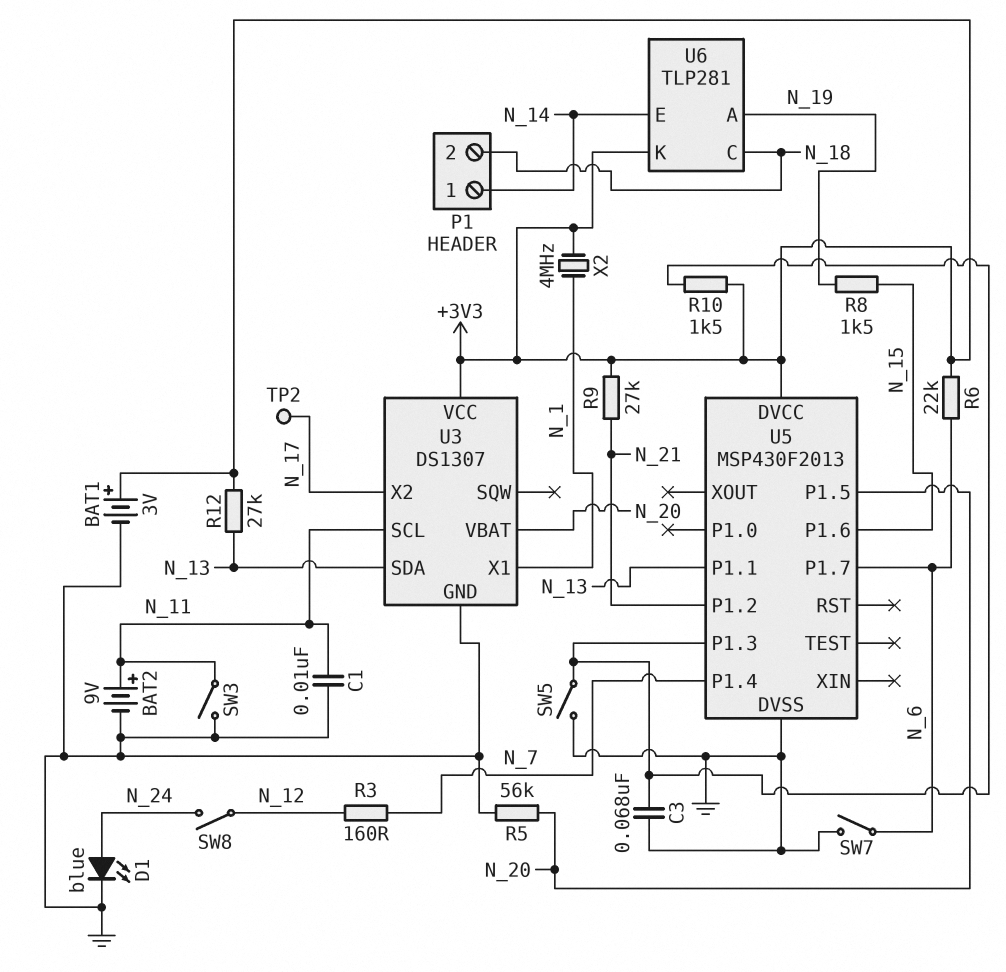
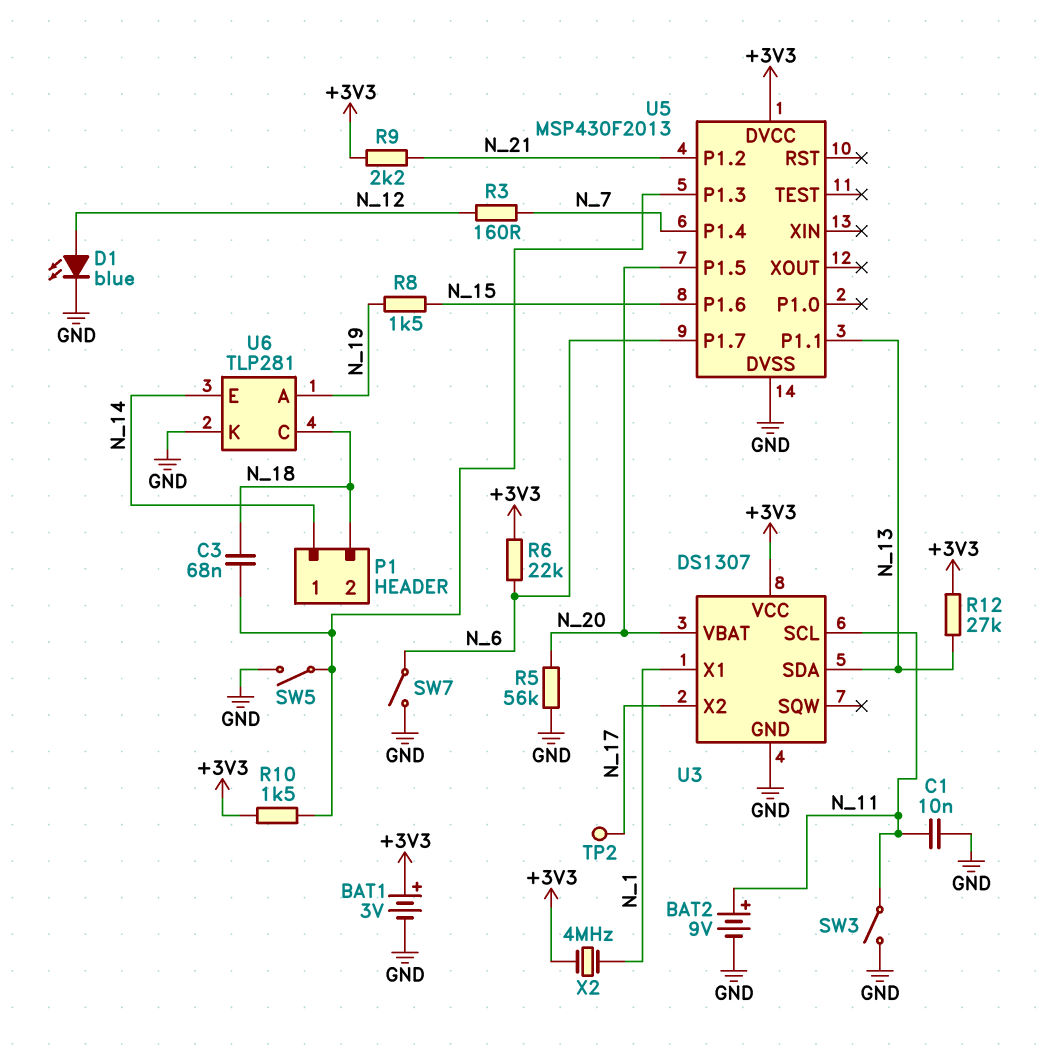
C3: 68nF (GND, U5/P1.3) -> 68nF (N_18, U5/P1.3)
D1: LED blue (A N_24, K GND) -> LED blue (A N_12, K GND)
R9: 27k (+3V3, N_21) -> 2.2k (+3V3, N_21)
SW8: switch (N_12, N_24) -> none
U6 pin K: +3V3 -> GND

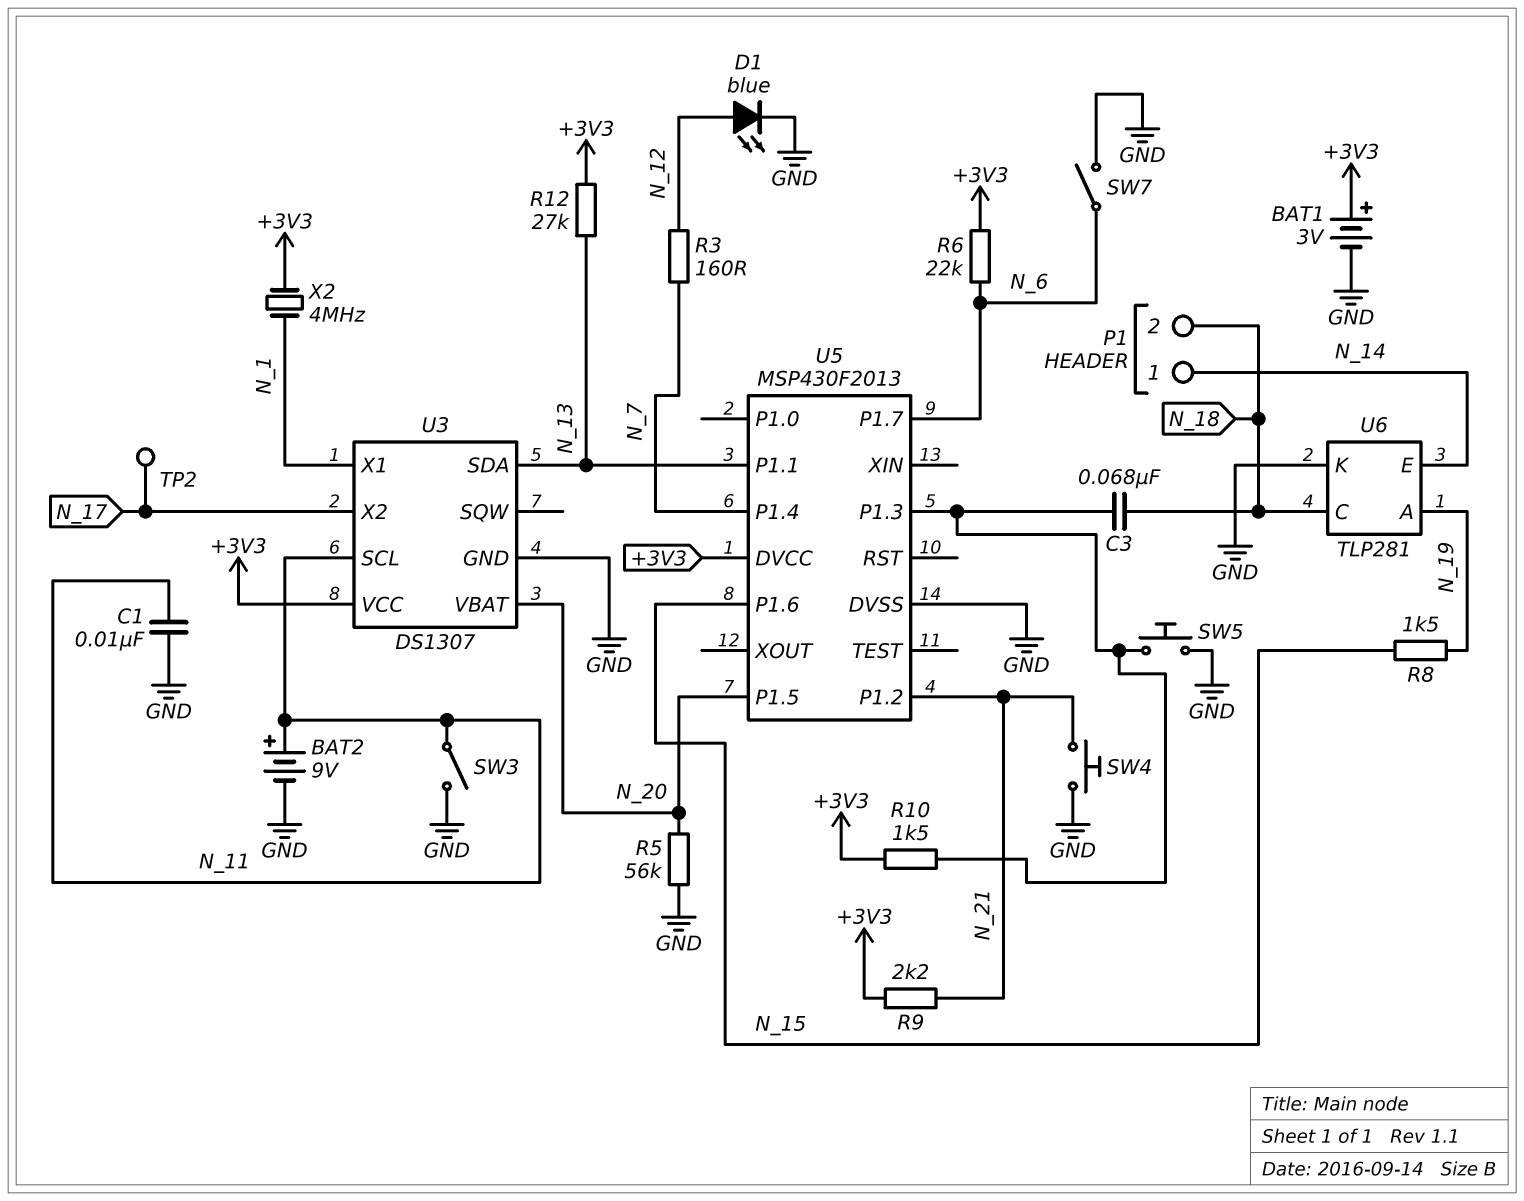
SW4: none -> button (GND, N_21)
SW5: switch (GND, U5/P1.3) -> button (GND, U5/P1.3)

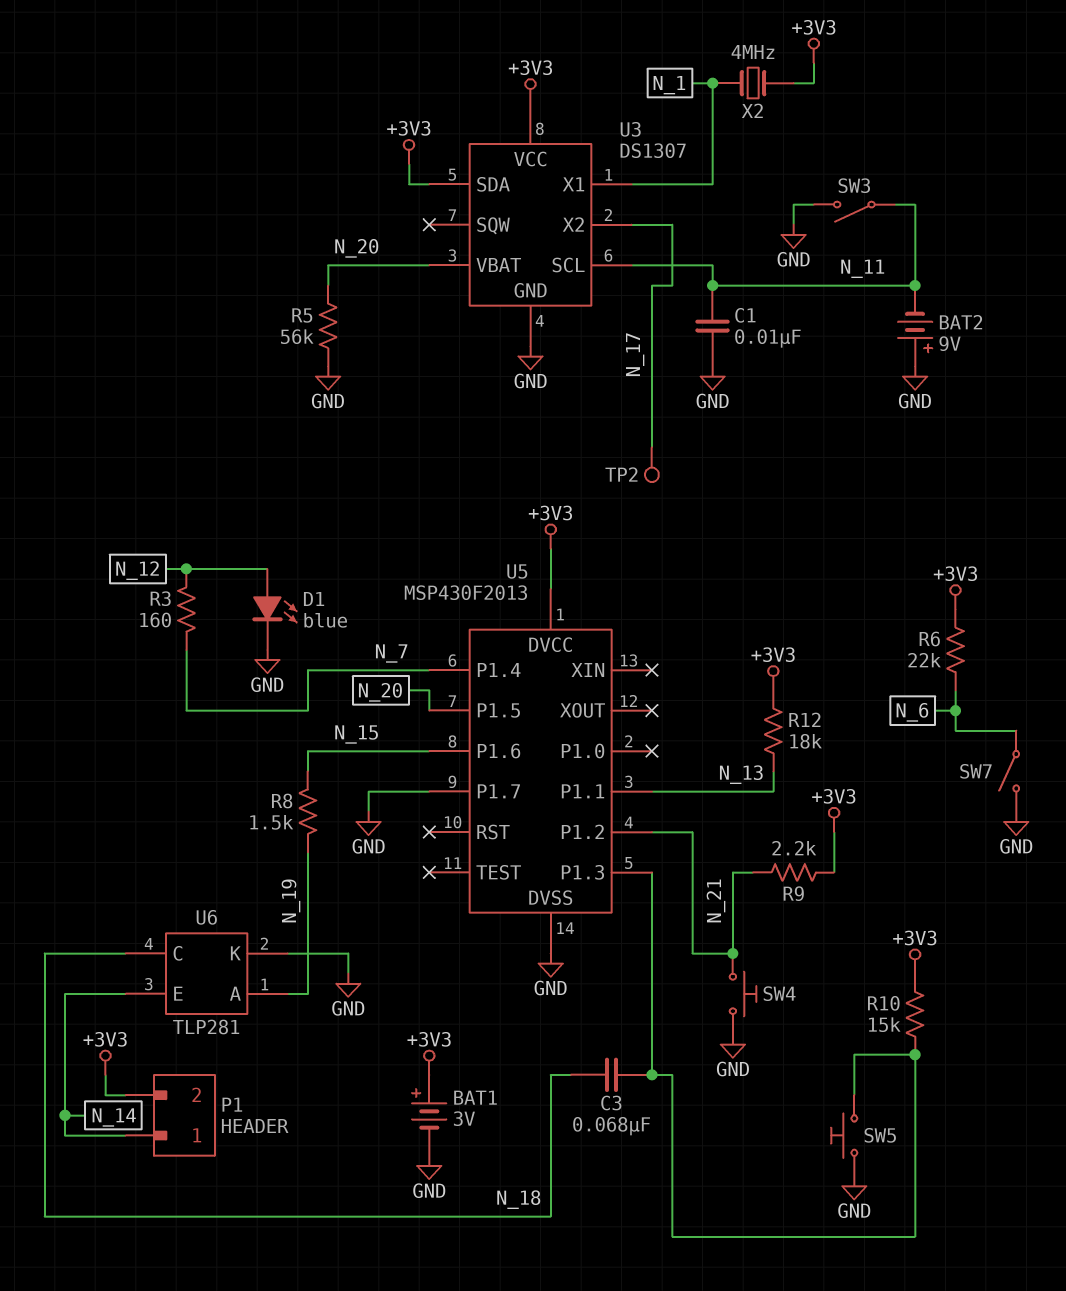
BAT2: 9V (plus N_11, minus GND) -> 9V (plus GND, minus N_11)
P1 pin 2: N_18 -> +3V3
R10: 1.5k (+3V3, U5/P1.3) -> 15k (+3V3, U5/P1.3)
R12: 27k (+3V3, N_13) -> 18k (+3V3, N_13)
U3 pin SDA: N_13 -> +3V3
U5 pin P1.7: N_6 -> GND

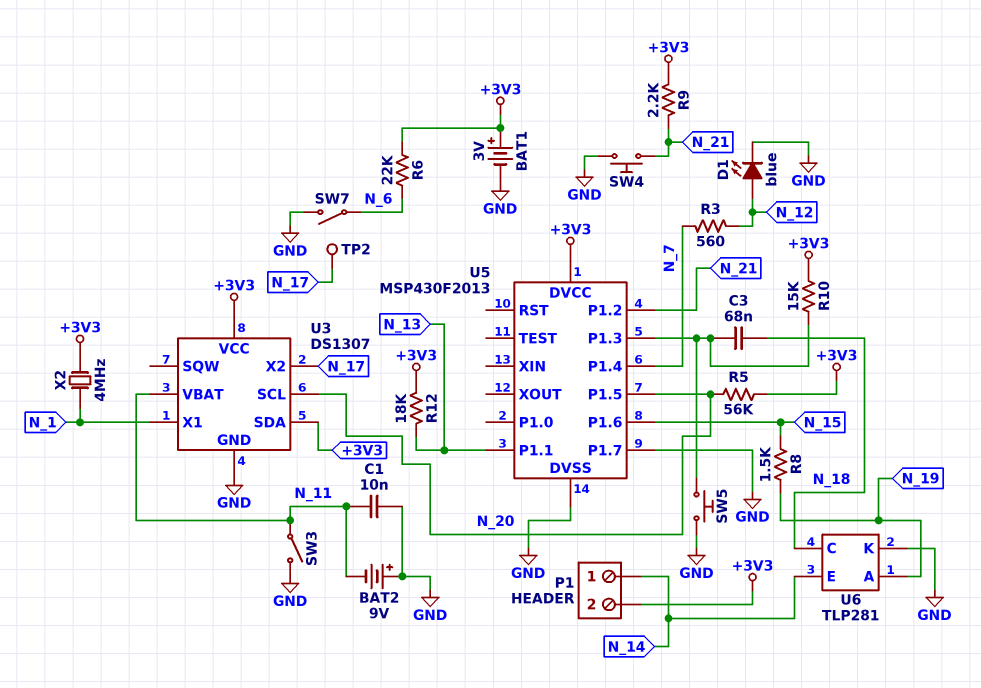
R3: 160 (N_7, N_12) -> 560 (N_7, N_12)
R5: 56k (GND, N_20) -> 56k (+3V3, N_20)
U3 pin SCL: N_11 -> N_20
U3 pin VBAT: N_20 -> N_11

